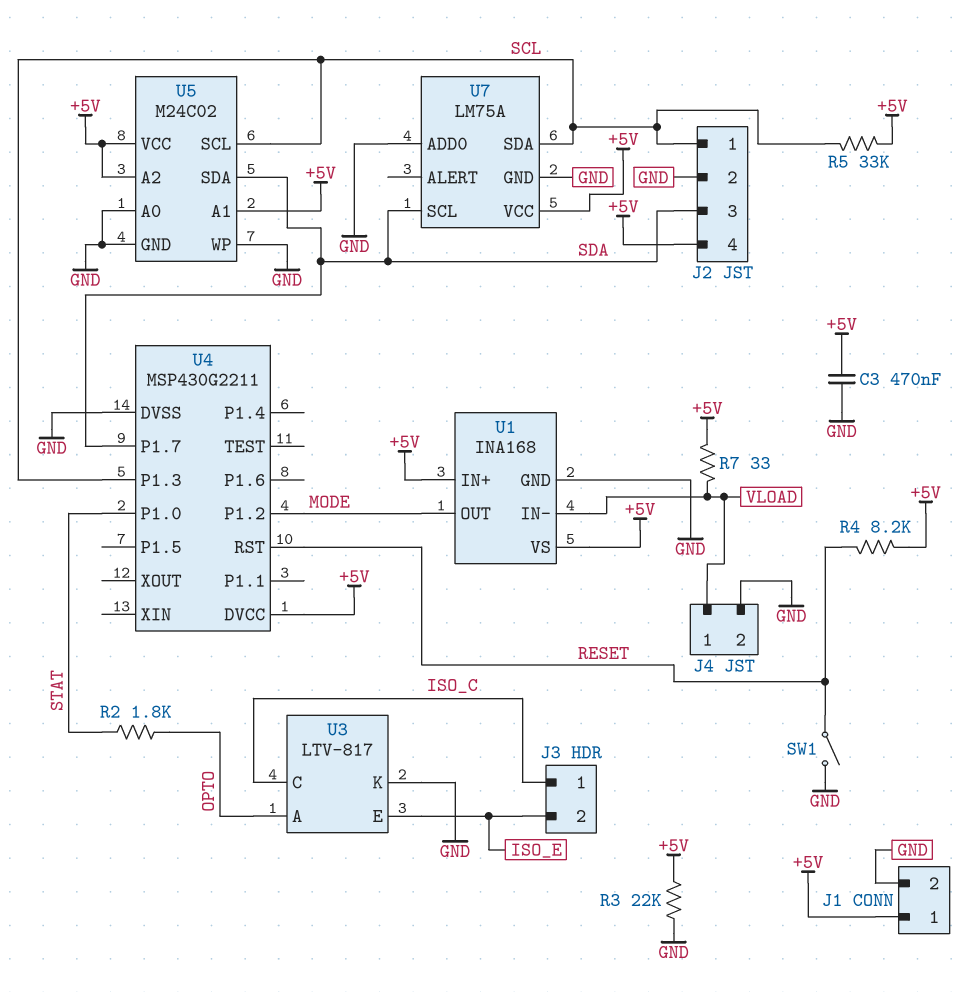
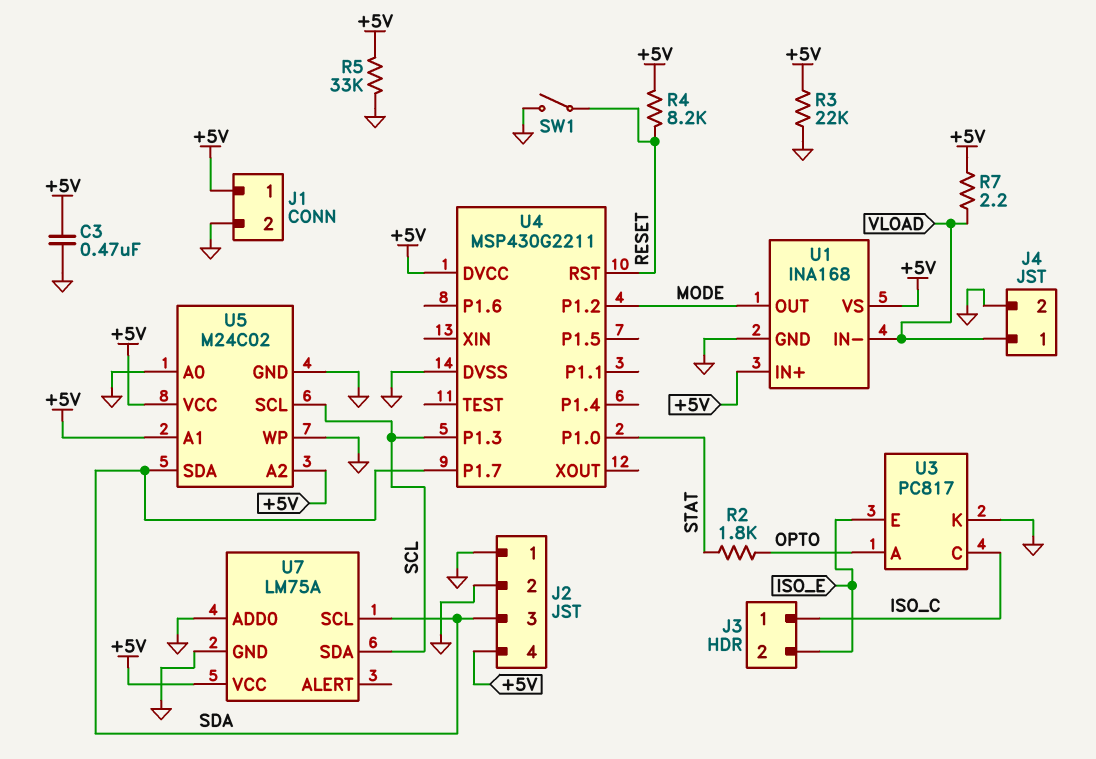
J2 pin 1: SCL -> GND
R5: 33k (+5V, SCL) -> 33k (+5V, GND)
R7: 33 (+5V, VLOAD) -> 2.2 (+5V, VLOAD)
U3: LTV-817 -> PC817

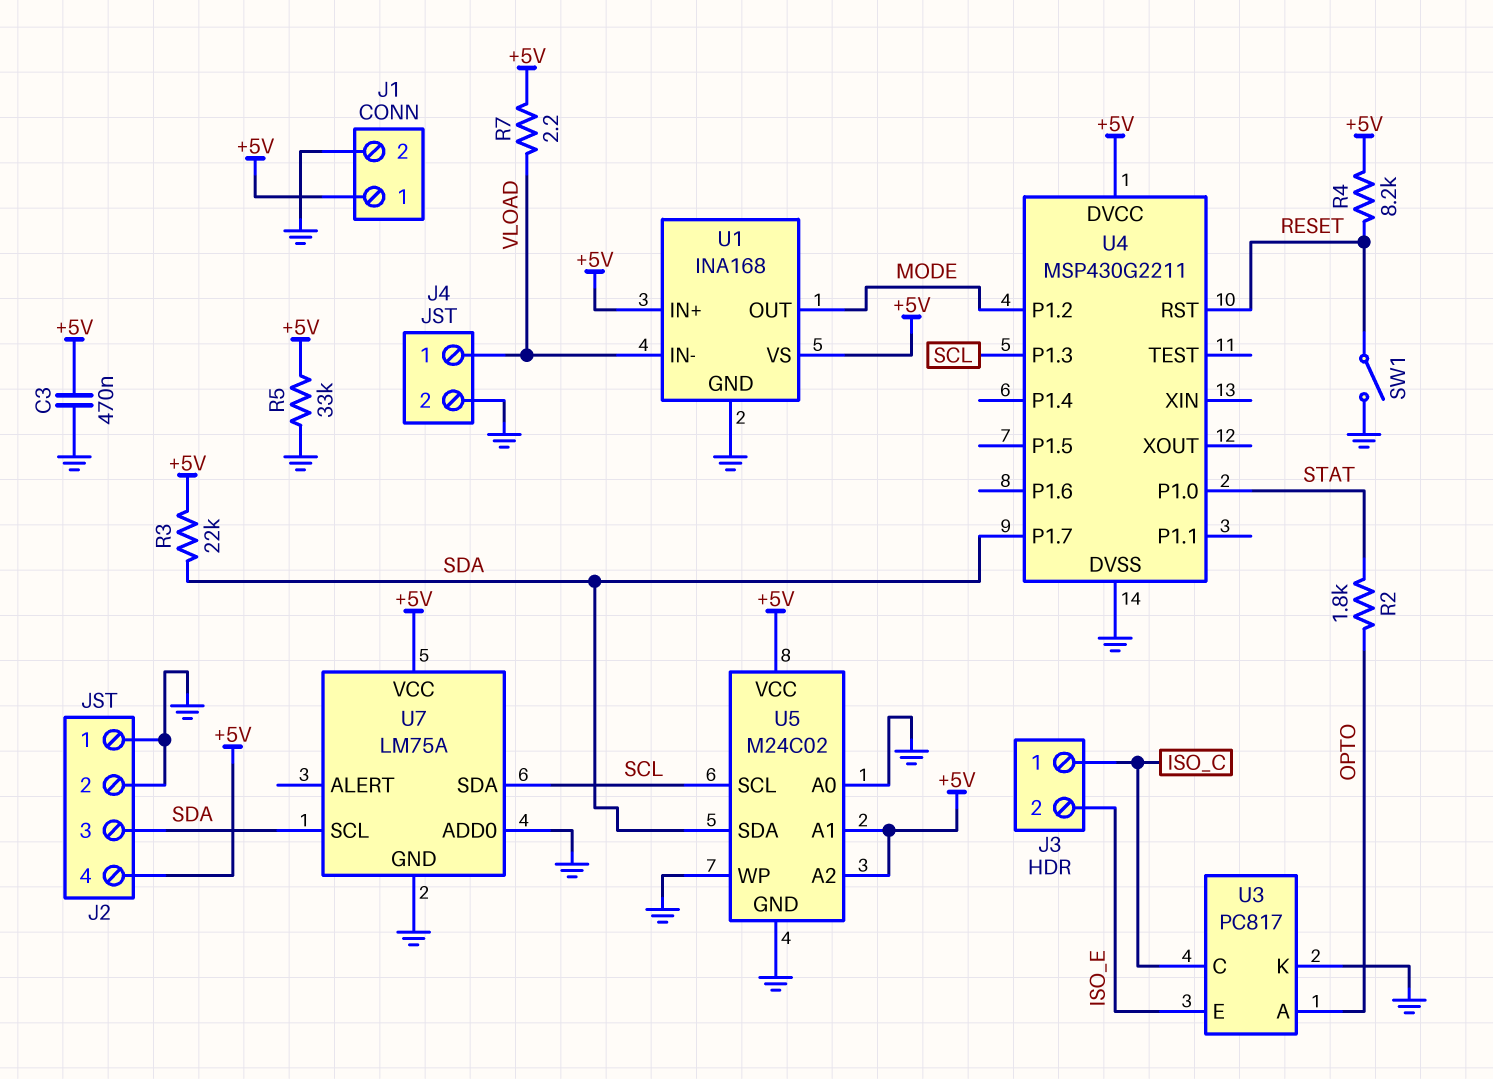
R3: 22k (+5V, GND) -> 22k (+5V, SDA)

